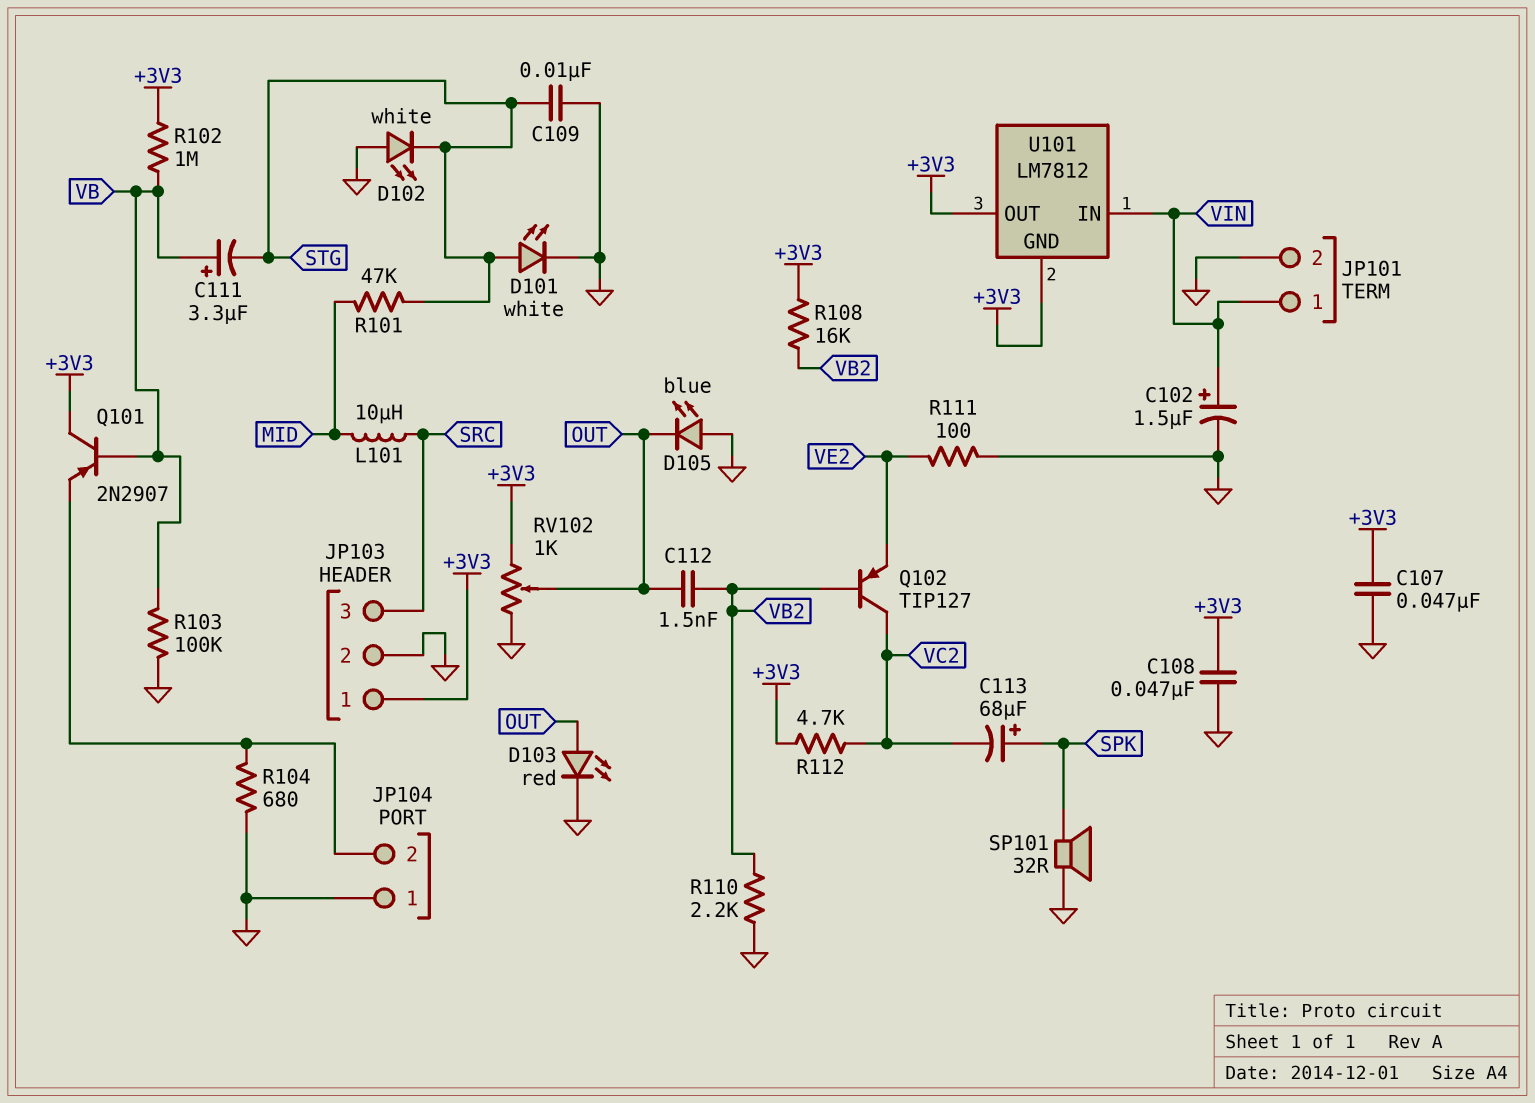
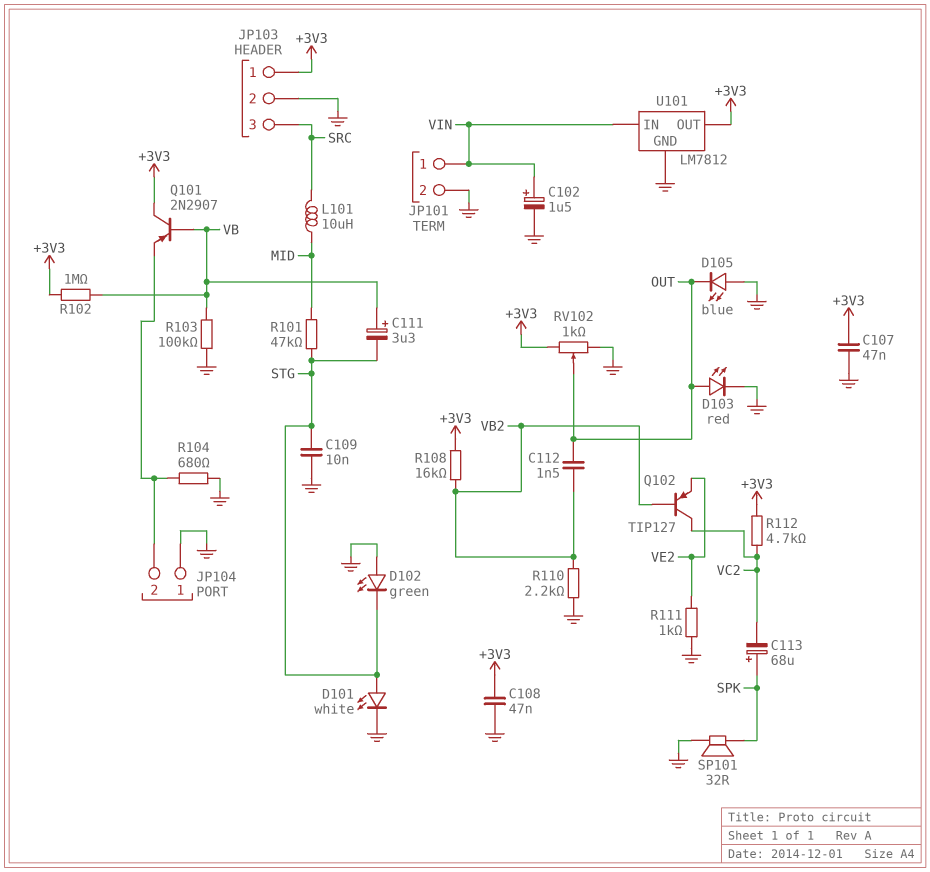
D102: LED white (A GND, K STG) -> LED green (A GND, K STG)
R111: 100 (GND, VE2) -> 1k (GND, VE2)
U101 pin GND: +3V3 -> GND

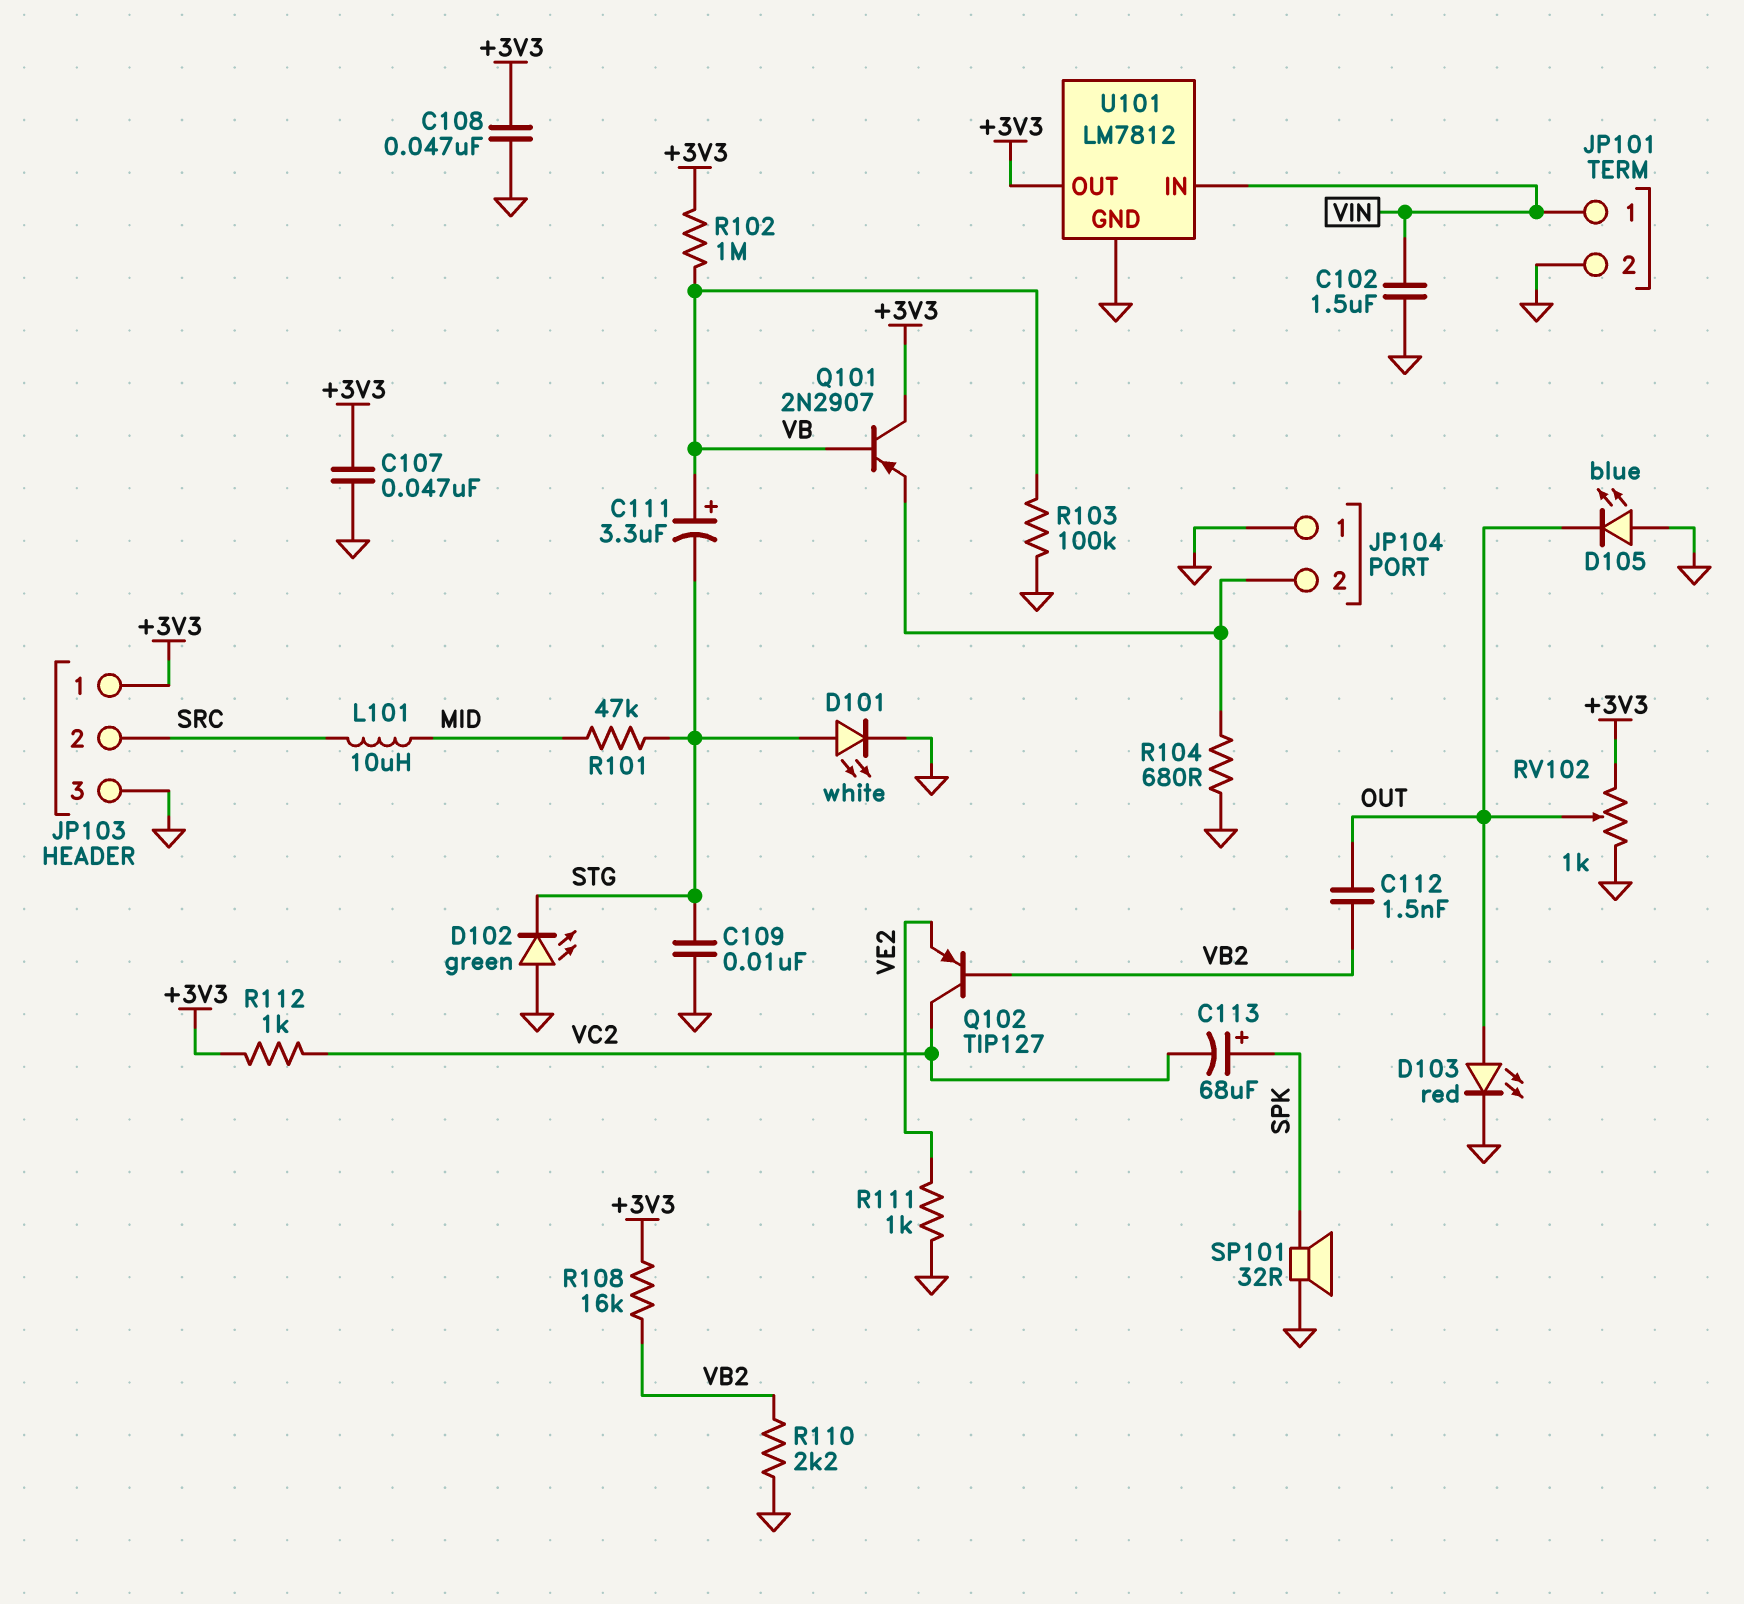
C102: 1.5uF (plus VIN, minus GND) -> 1.5uF (GND, VIN)
JP103 pin 2: GND -> SRC
JP103 pin 3: SRC -> GND
R112: 4.7k (+3V3, VC2) -> 1k (+3V3, VC2)

